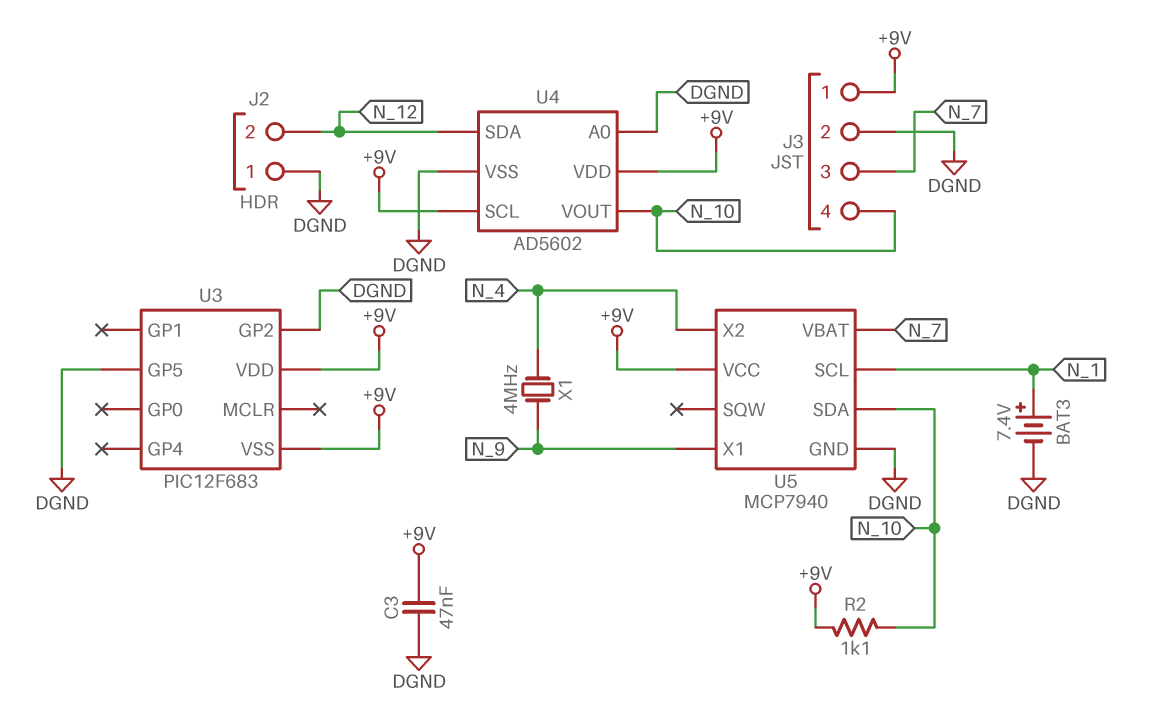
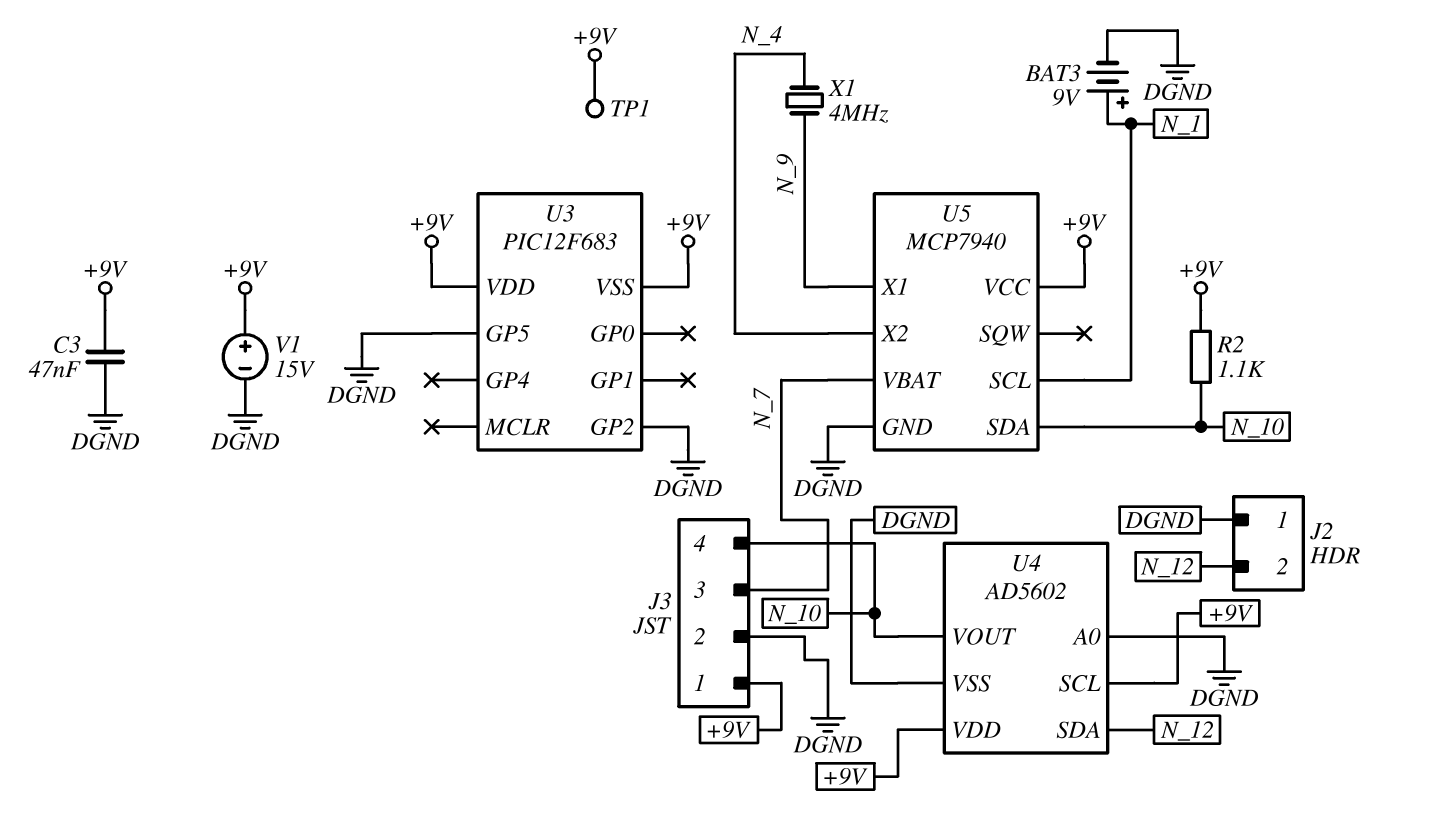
BAT3: 7.4V (plus N_1, minus DGND) -> 9V (plus N_1, minus DGND)
TP1: none -> test point (+9V)
V1: none -> 15V (plus +9V, minus DGND)

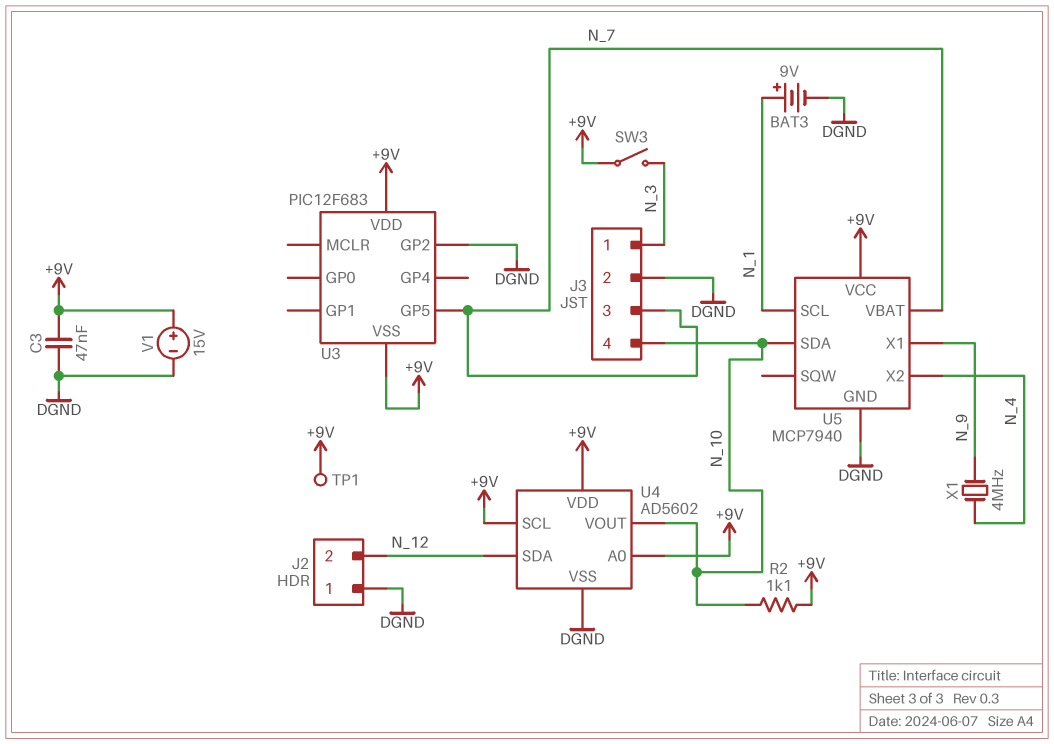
J3 pin 1: +9V -> N_3
SW3: none -> switch (+9V, N_3)
U3 pin GP5: DGND -> N_7
U4 pin A0: DGND -> +9V

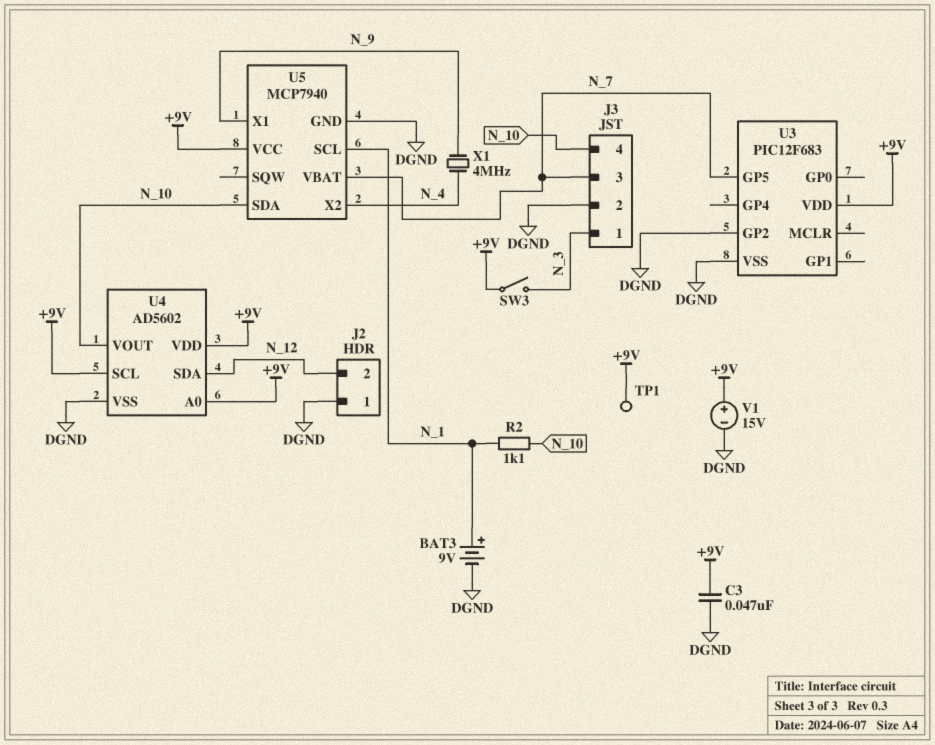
R2: 1.1k (+9V, N_10) -> 1.1k (N_1, N_10)
U3 pin VSS: +9V -> DGND

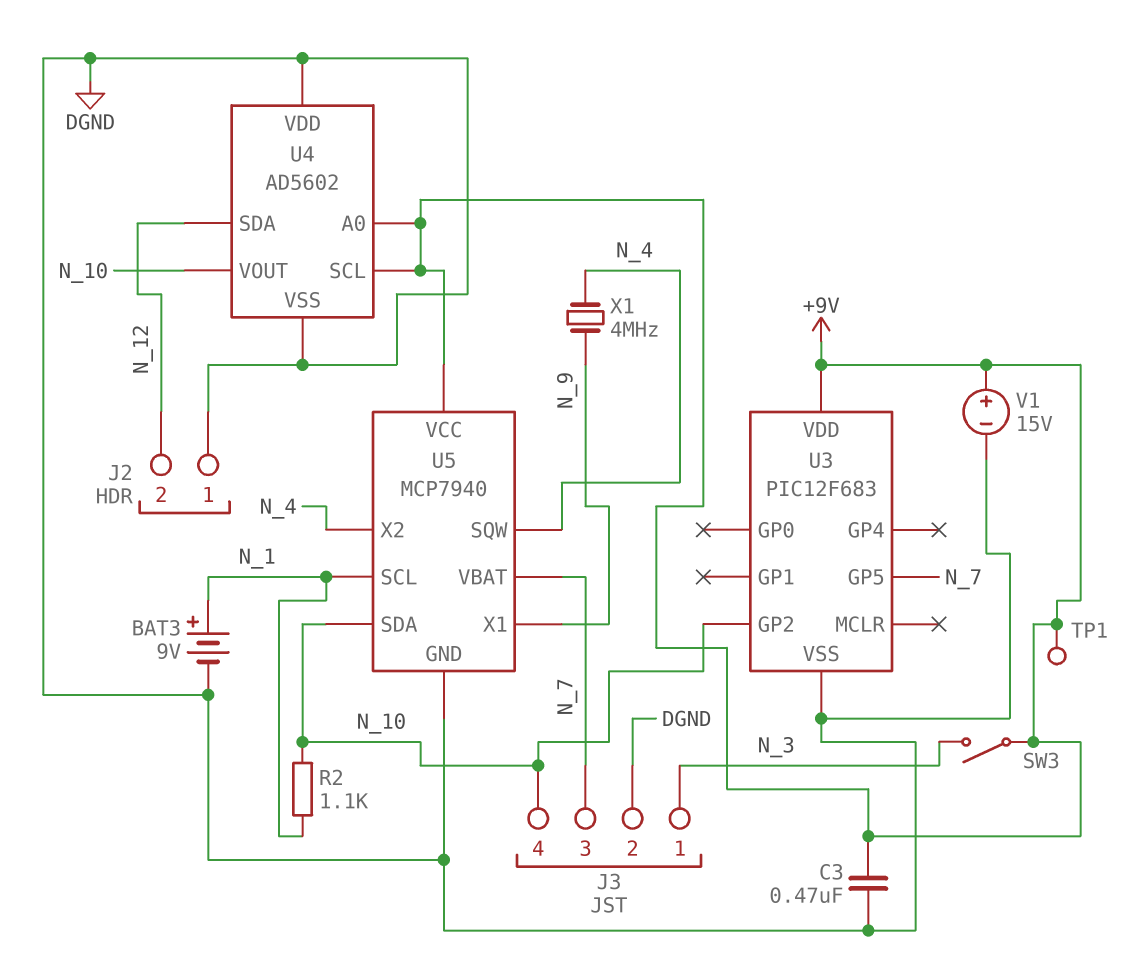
C3: 47nF (+9V, DGND) -> 470nF (+9V, DGND)
U3 pin GP2: DGND -> N_10
U4 pin VDD: +9V -> DGND
U5 pin SQW: none -> N_4

